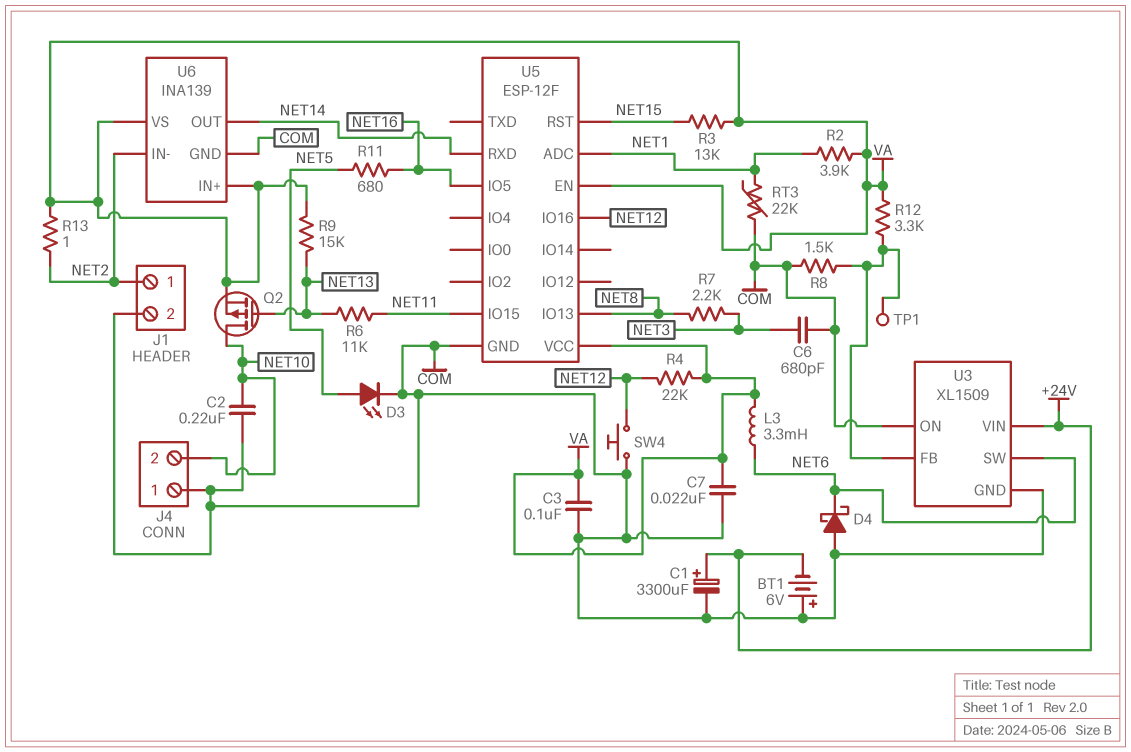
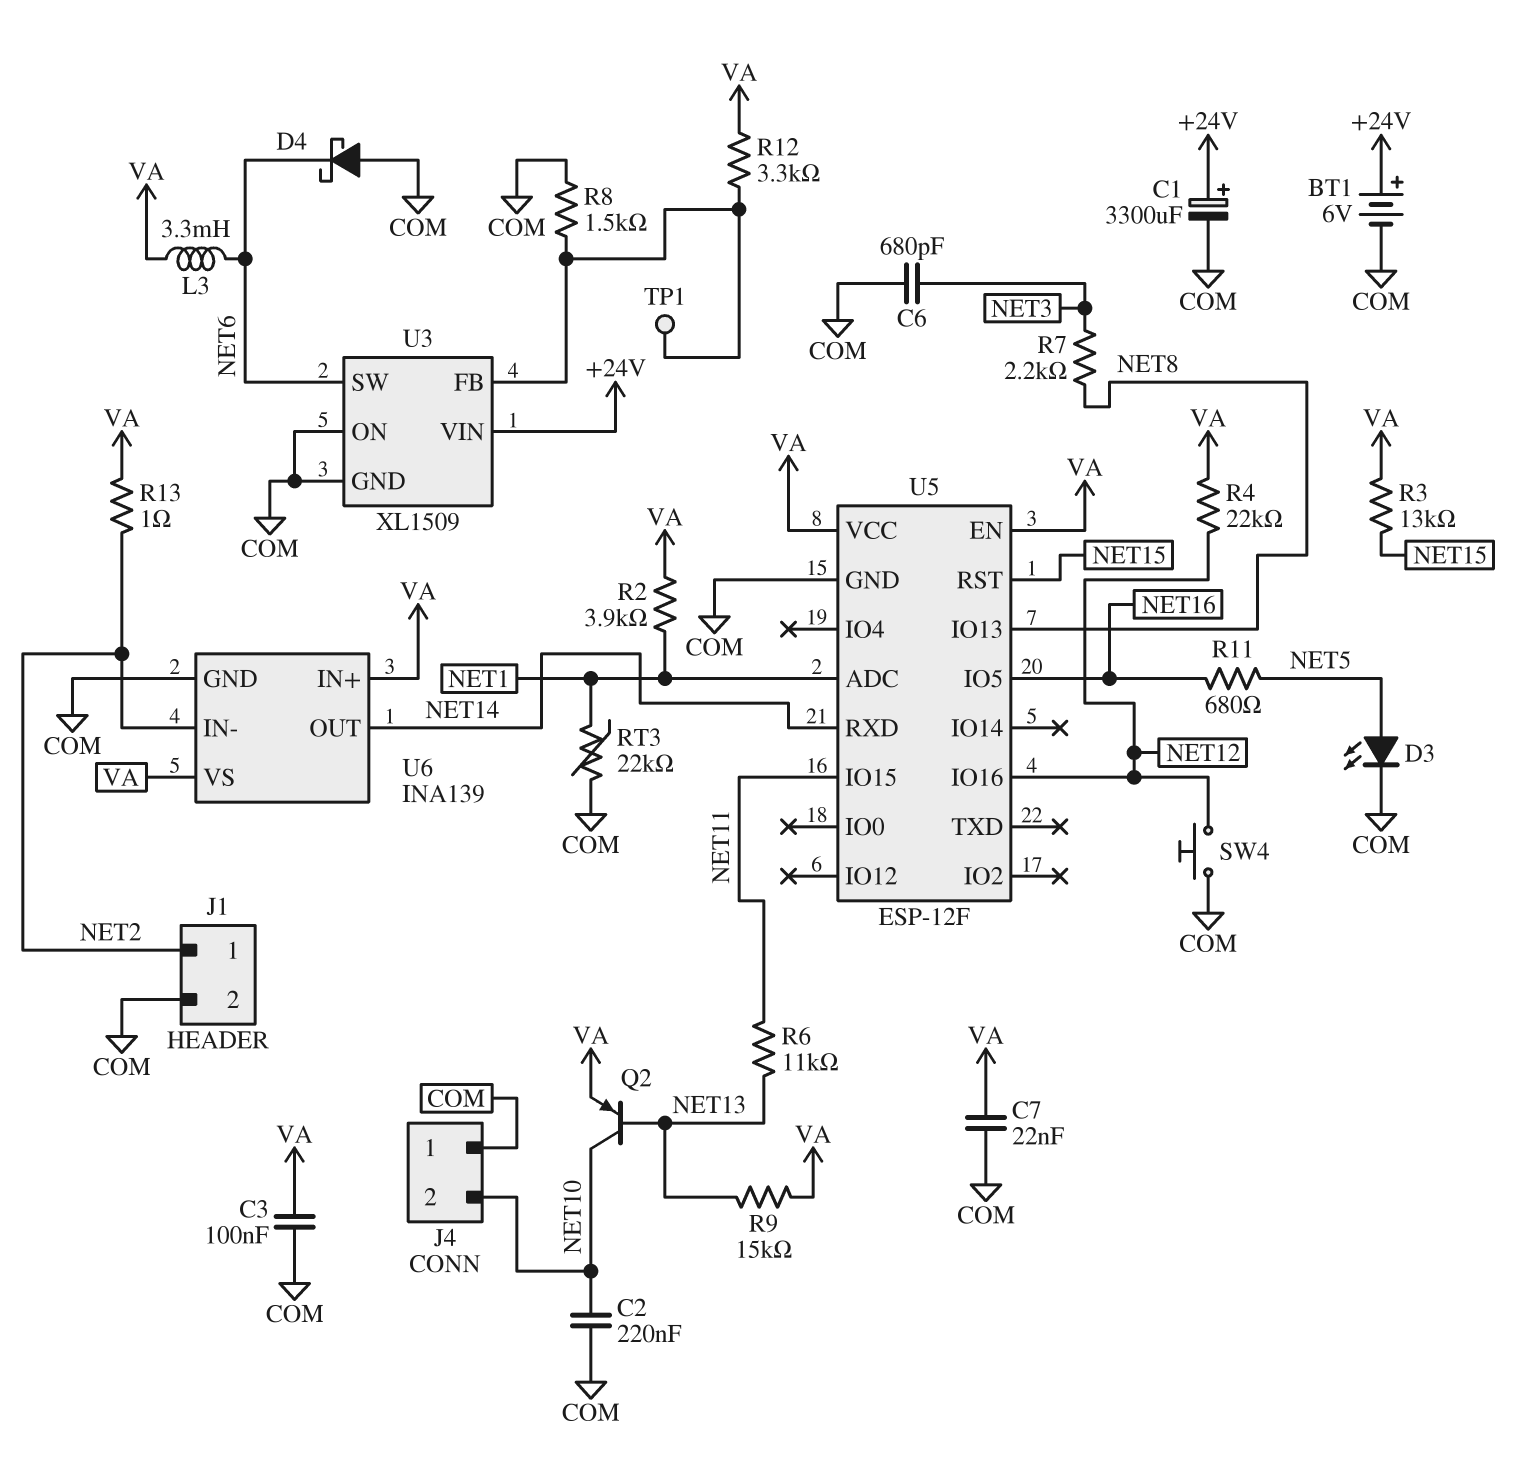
BT1: 6V (plus COM, minus +24V) -> 6V (plus +24V, minus COM)
Q2: PMOS (G NET13, D NET10, S VA) -> PNP (B NET13, C NET10, E VA)

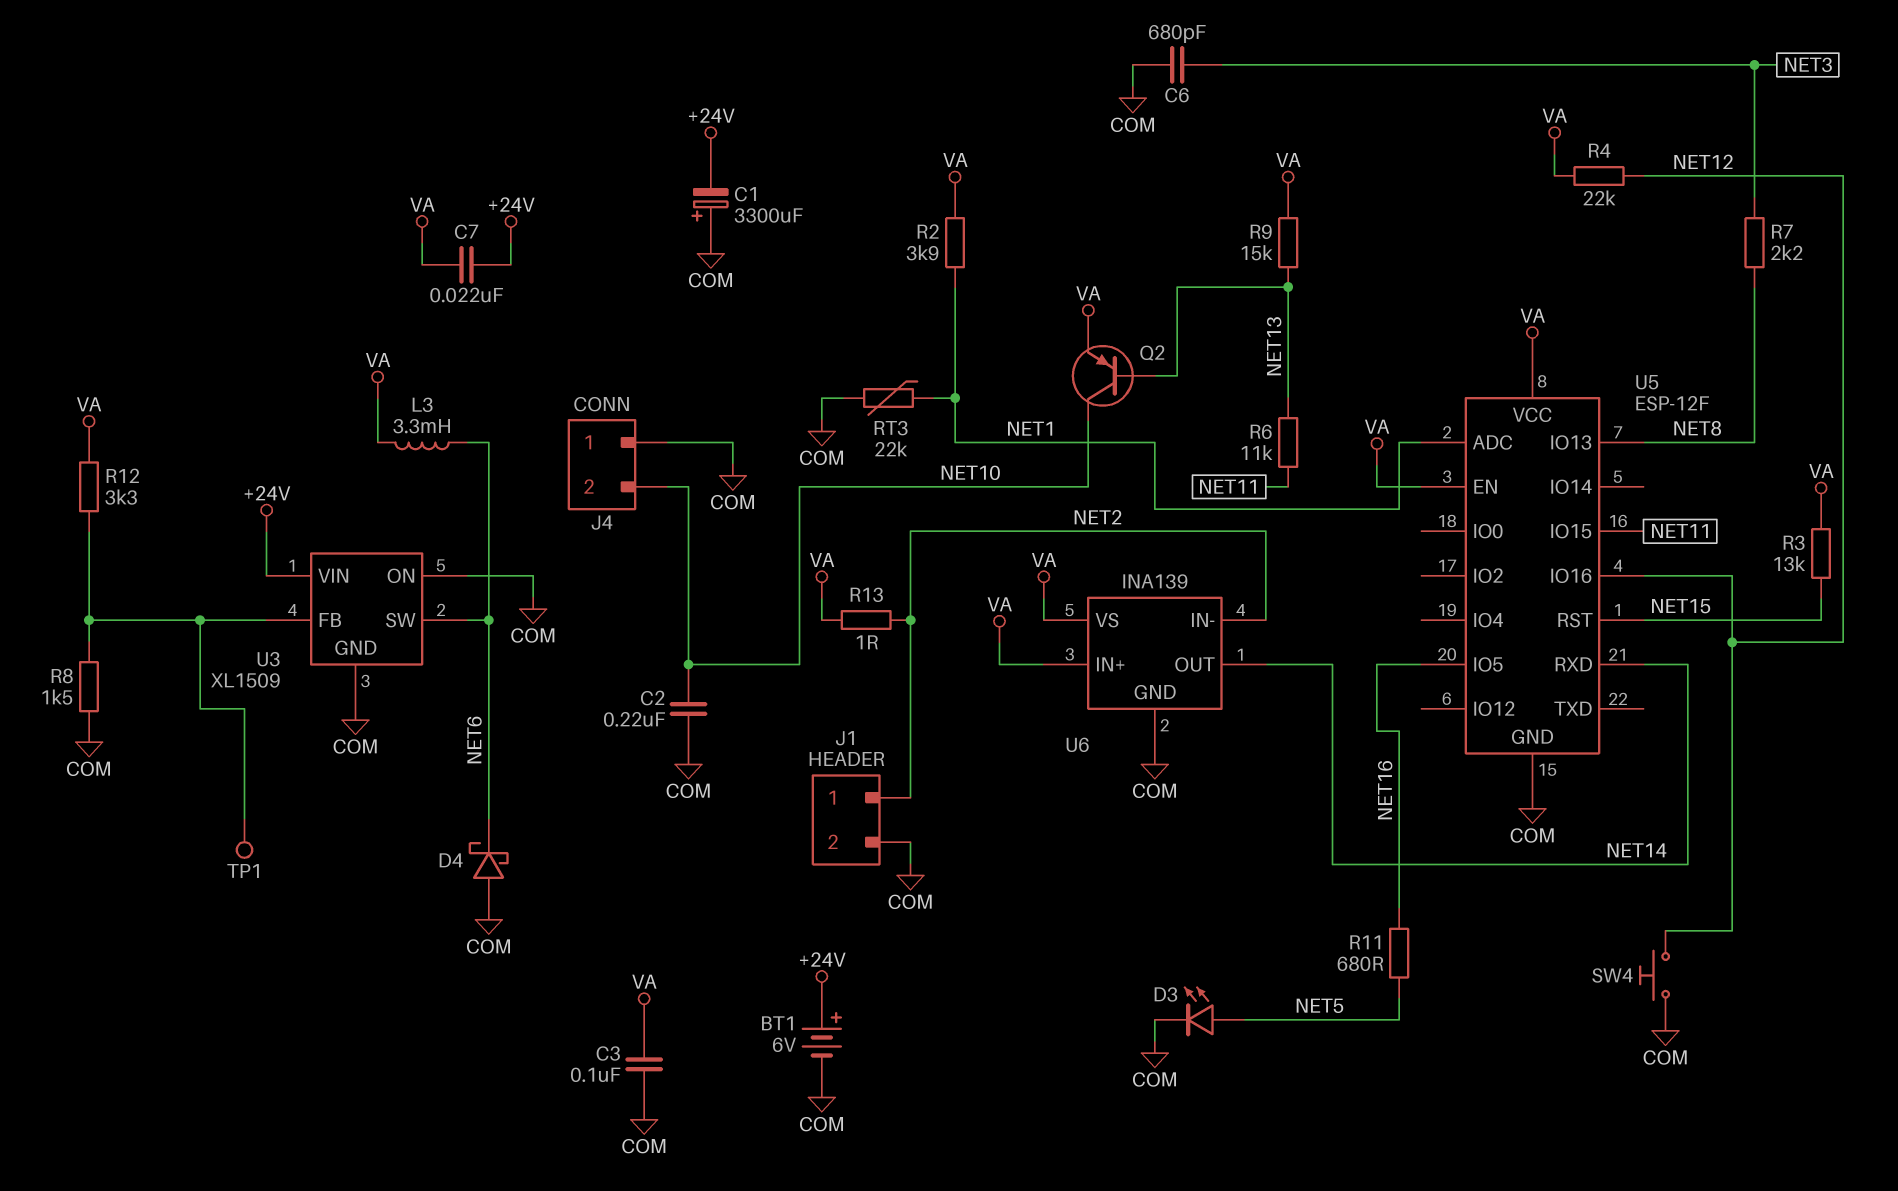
C1: 3300uF (plus +24V, minus COM) -> 3300uF (plus COM, minus +24V)
C7: 22nF (COM, VA) -> 22nF (+24V, VA)

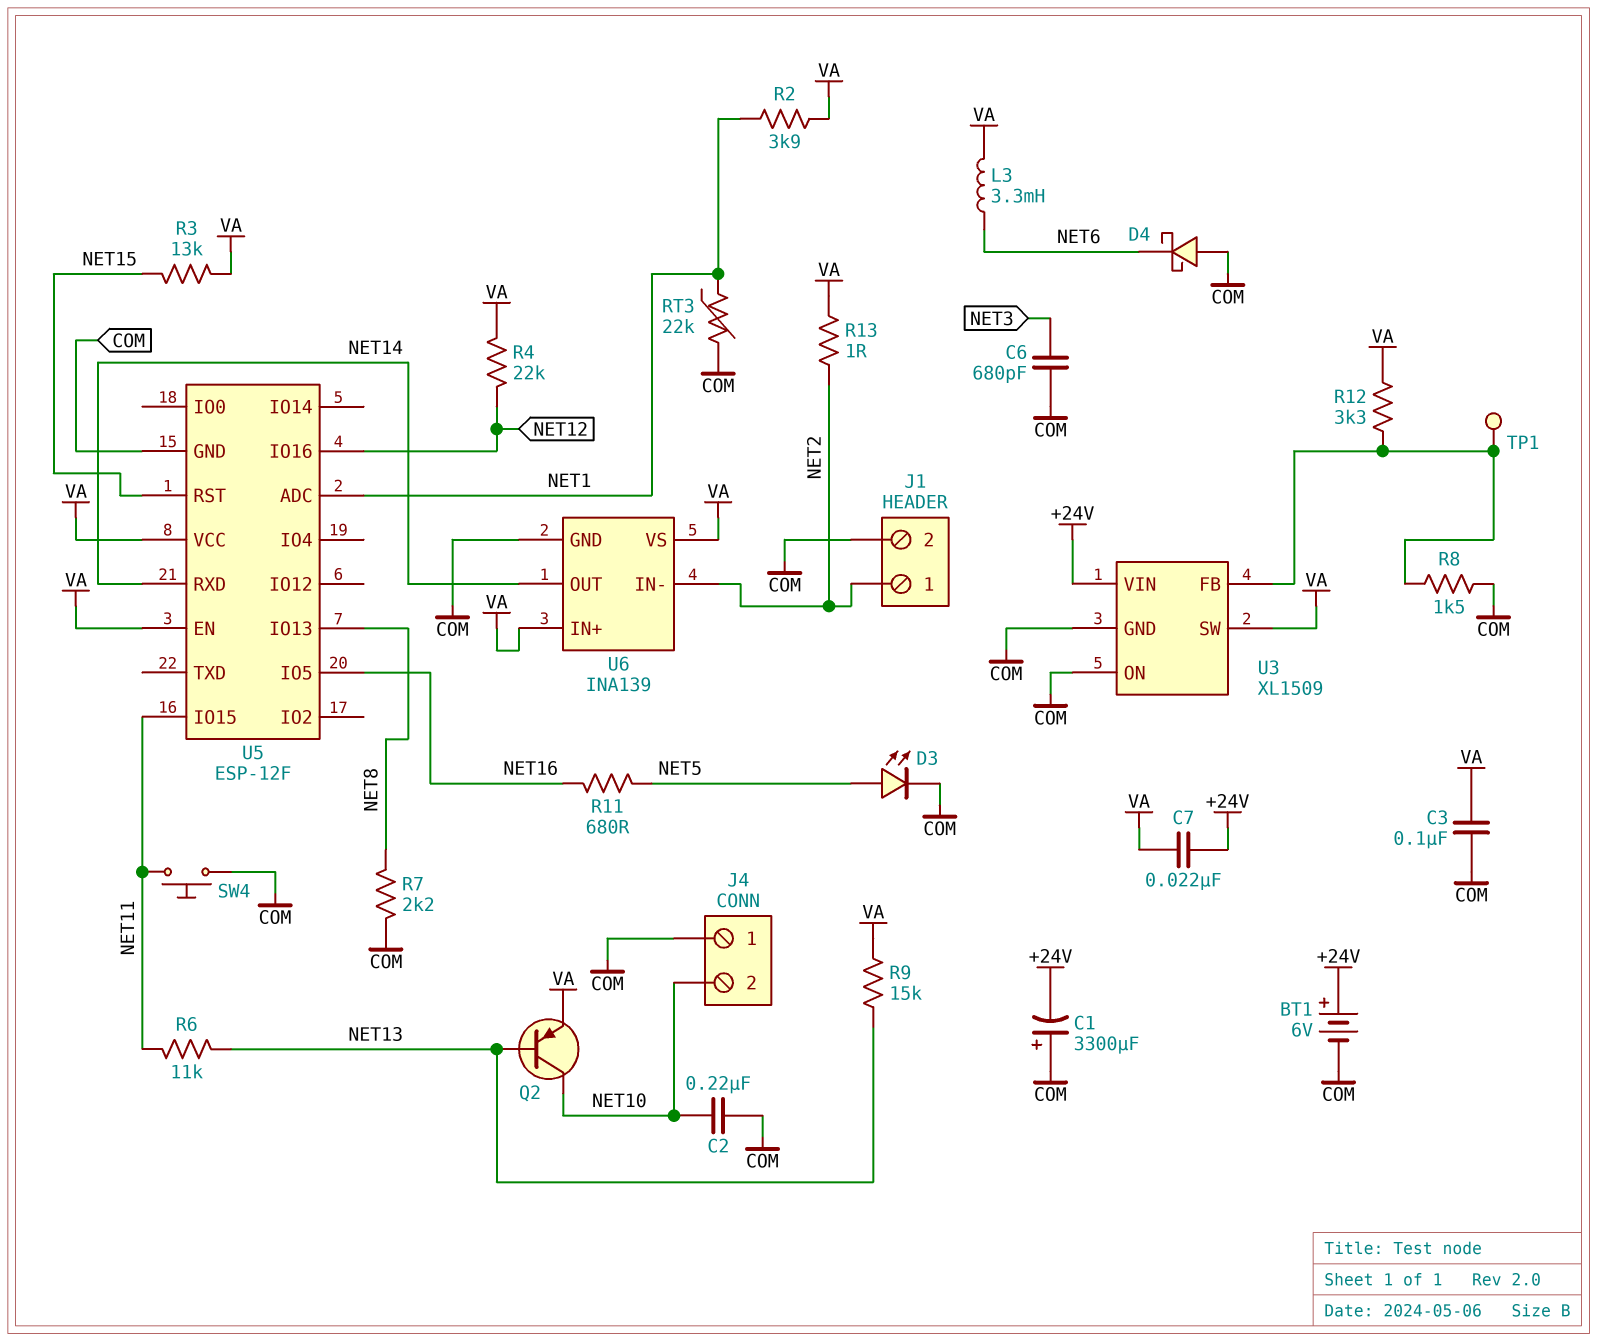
R7: 2.2k (NET3, NET8) -> 2.2k (COM, NET8)
SW4: button (COM, NET12) -> button (COM, NET11)
U3 pin SW: NET6 -> VA

